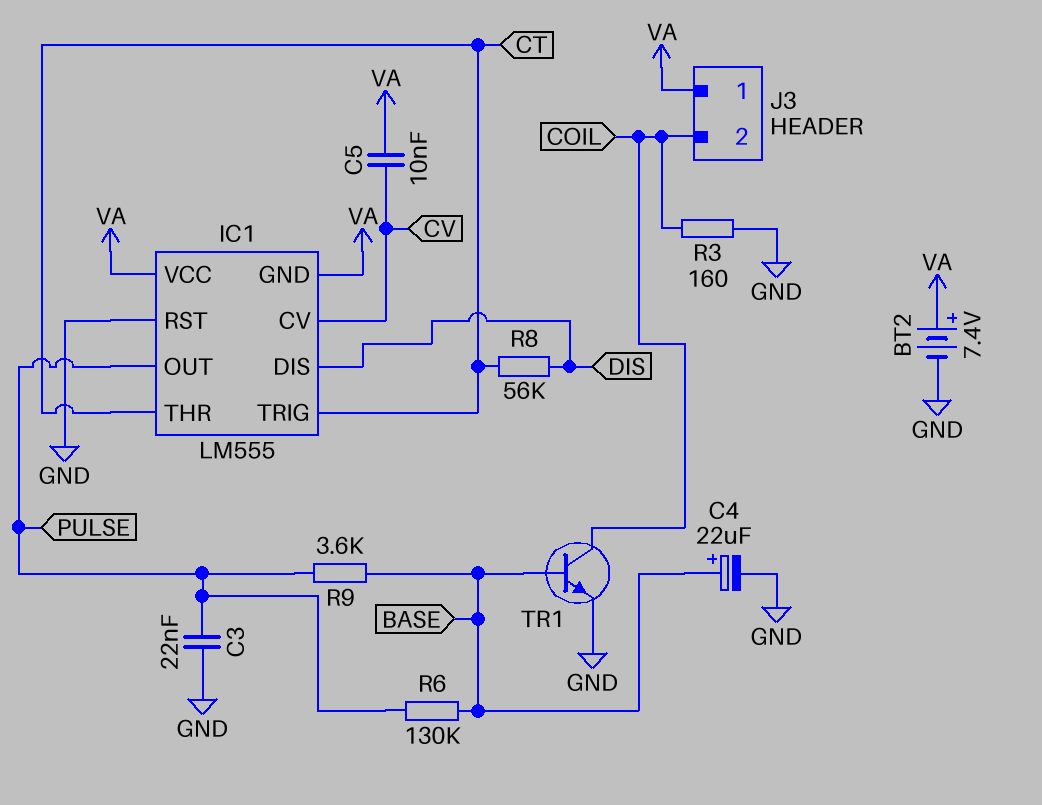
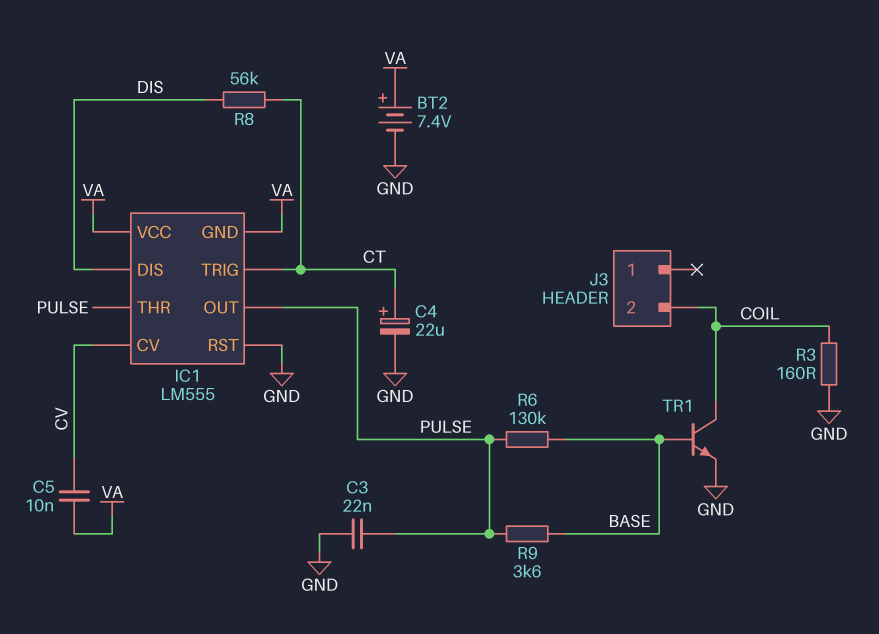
C4: 22uF (plus BASE, minus GND) -> 22uF (plus CT, minus GND)
IC1 pin THR: CT -> PULSE
J3 pin 1: VA -> none

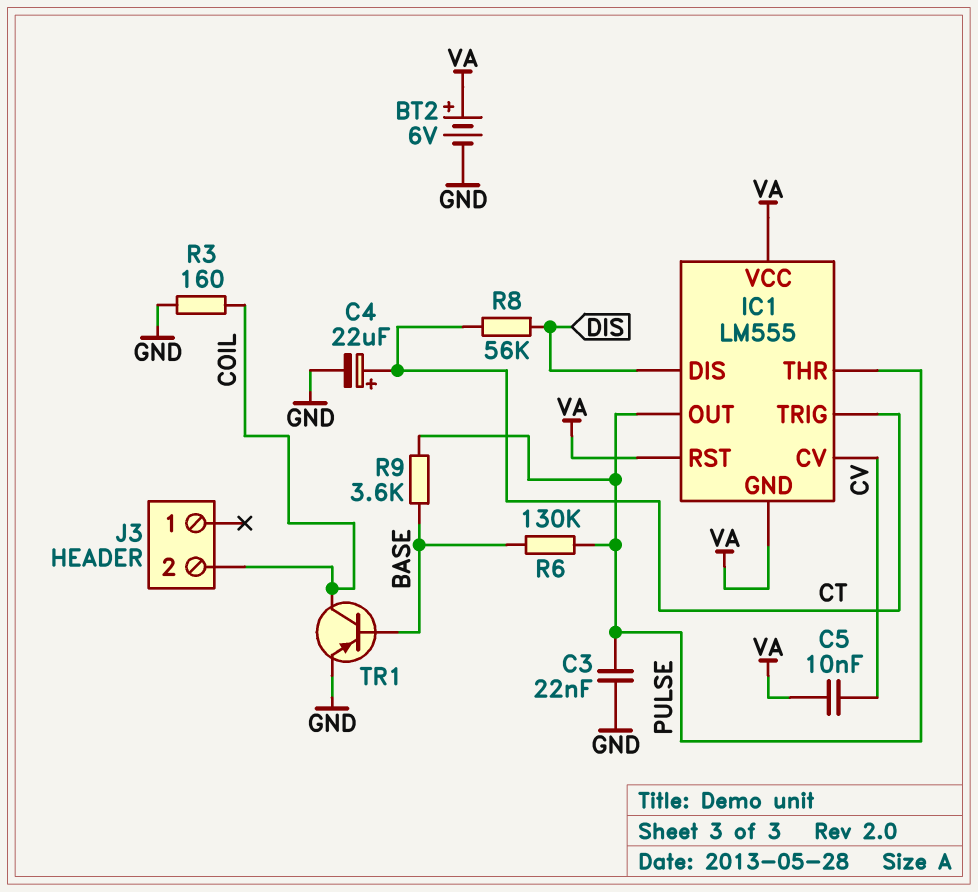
BT2: 7.4V (plus VA, minus GND) -> 6V (plus VA, minus GND)
IC1 pin RST: GND -> VA
TR1: NPN (B BASE, C COIL, E GND) -> PNP (B BASE, C COIL, E GND)

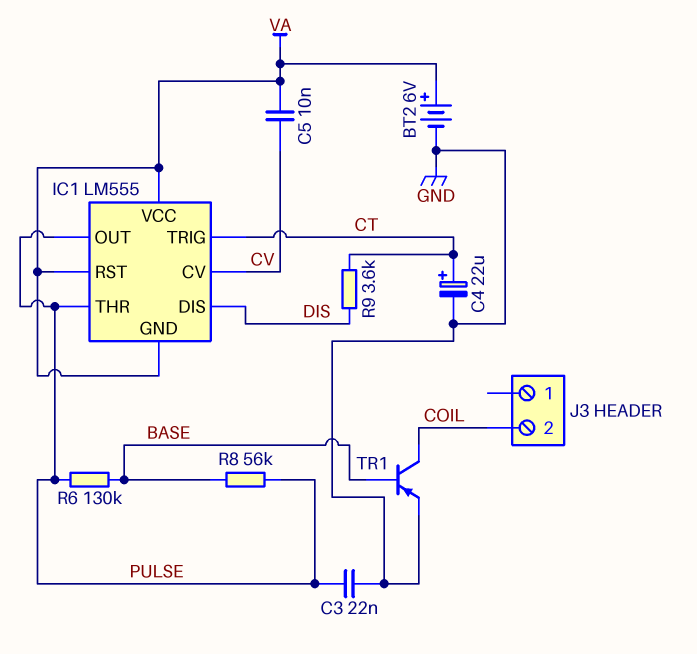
R3: 160 (COIL, GND) -> none
R8: 56k (CT, DIS) -> 56k (BASE, PULSE)
R9: 3.6k (BASE, PULSE) -> 3.6k (CT, DIS)

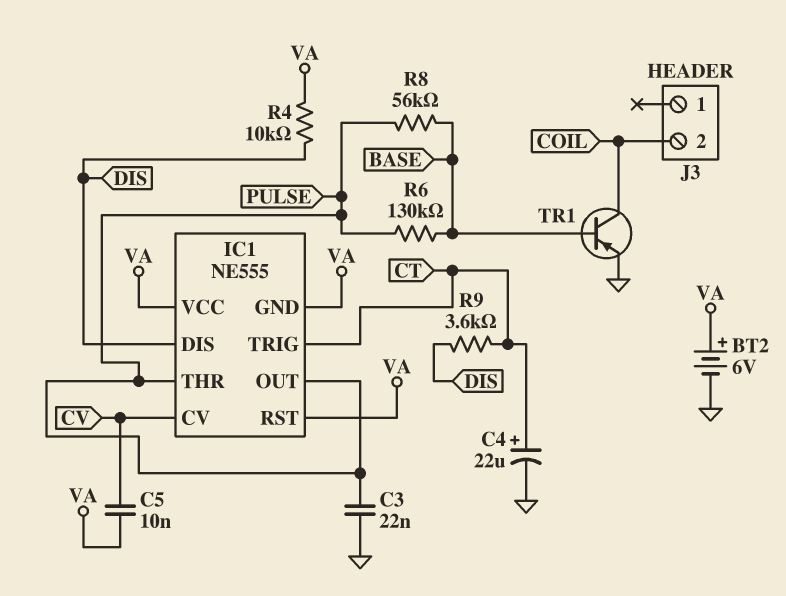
IC1: LM555 -> NE555
R4: none -> 10k (DIS, VA)

